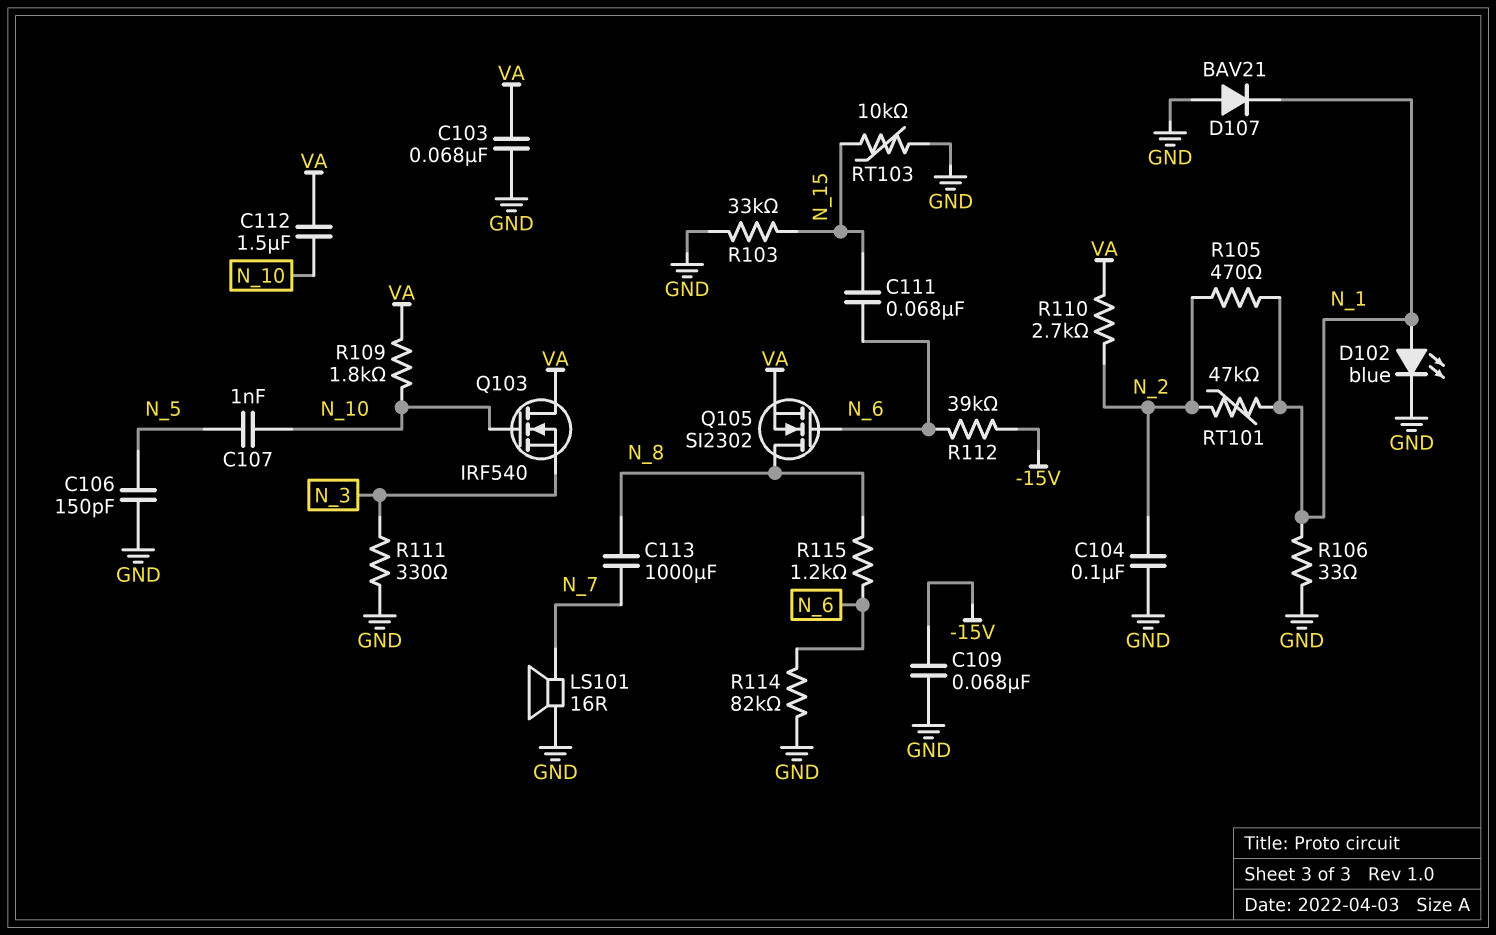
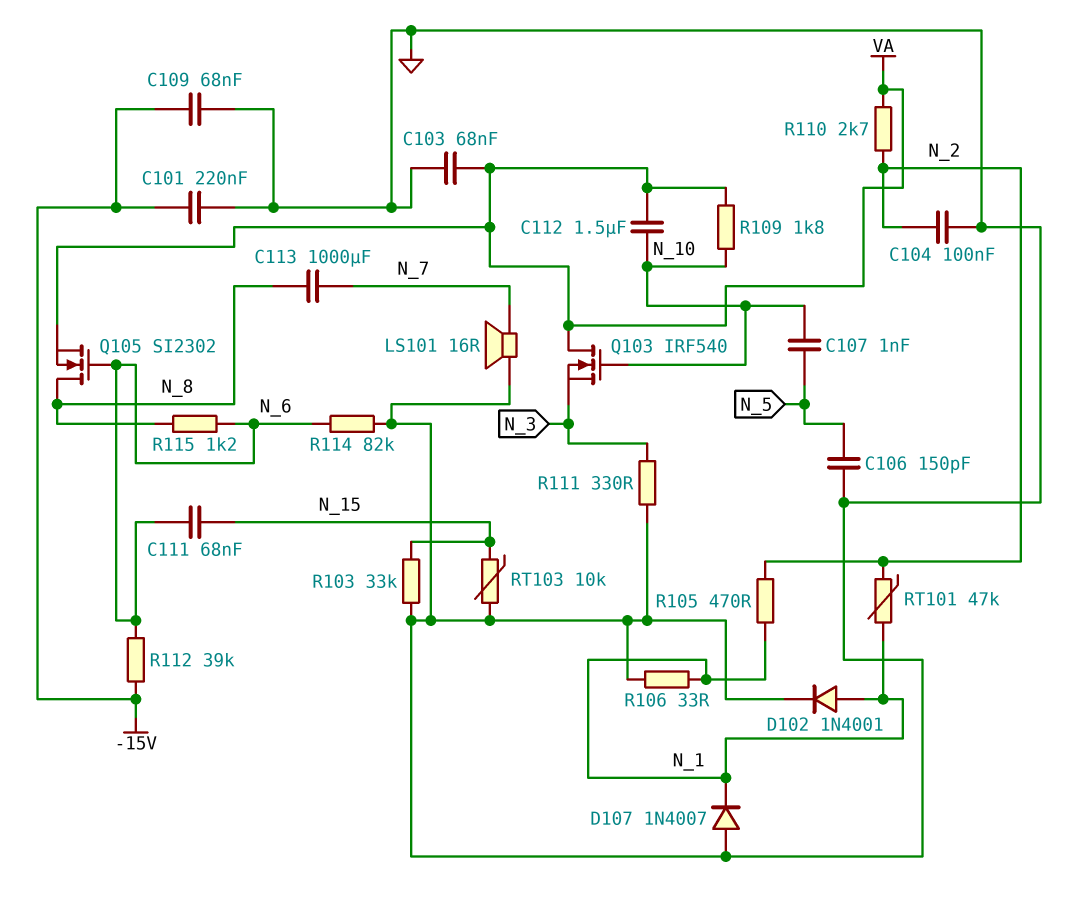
C101: none -> 220nF (-15V, GND)
D102: LED blue (A N_1, K GND) -> diode 1N4001 (A N_1, K GND)
D107: diode BAV21 (A GND, K N_1) -> diode 1N4007 (A GND, K N_1)

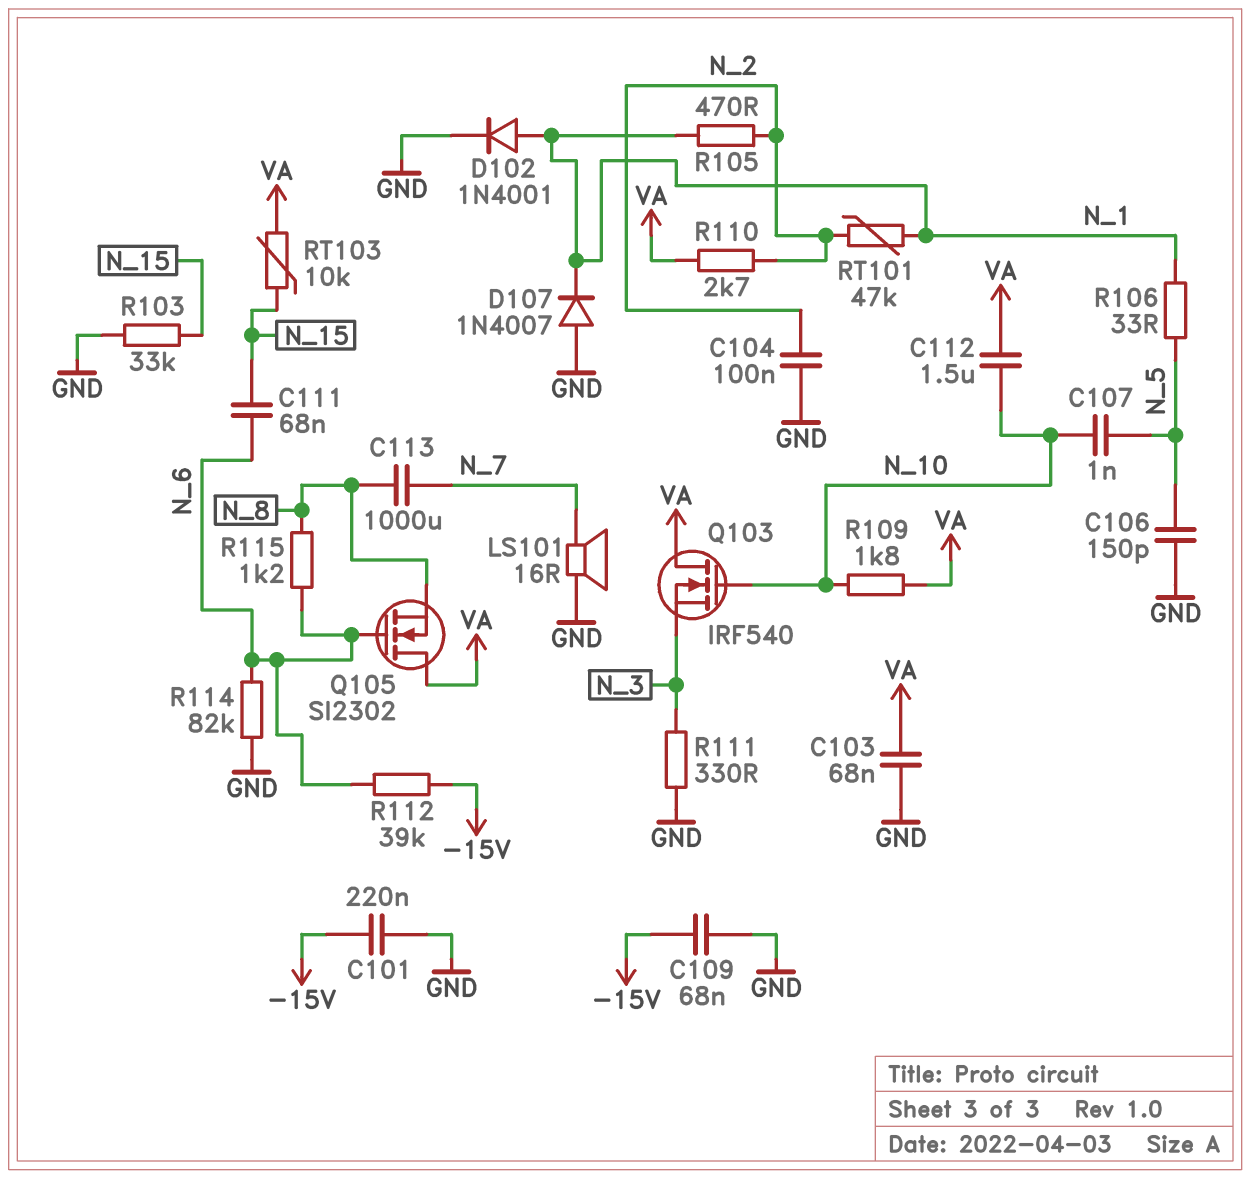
Q105: NMOS SI2302 (G N_6, D N_8, S VA) -> NMOS SI2302 (G N_6, D VA, S N_8)
R106: 33 (GND, N_1) -> 33 (N_1, N_5)
RT103: 10k (GND, N_15) -> 10k (N_15, VA)

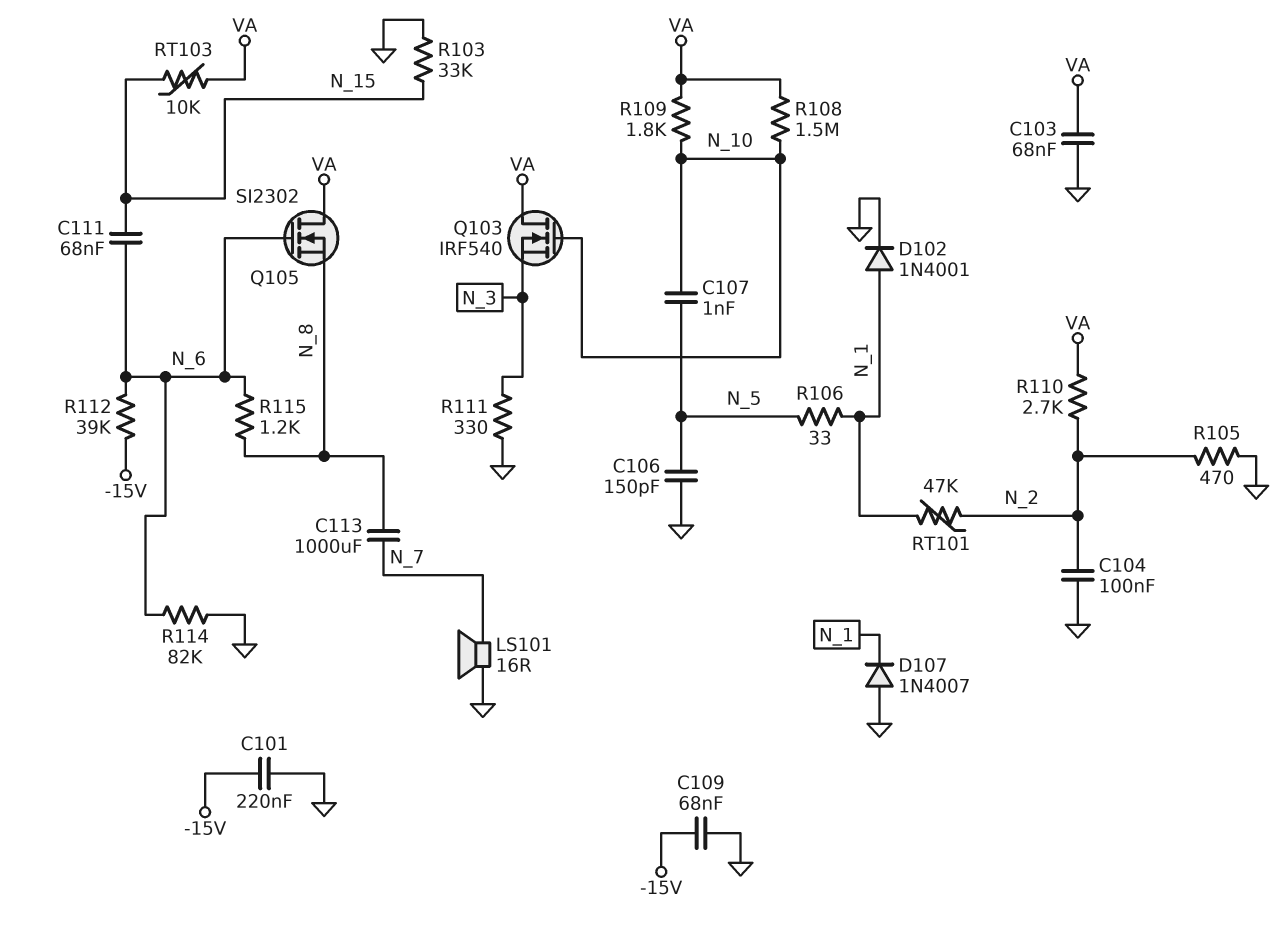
C112: 1.5uF (N_10, VA) -> none
R105: 470 (N_1, N_2) -> 470 (GND, N_2)
R108: none -> 1.5M (N_10, VA)

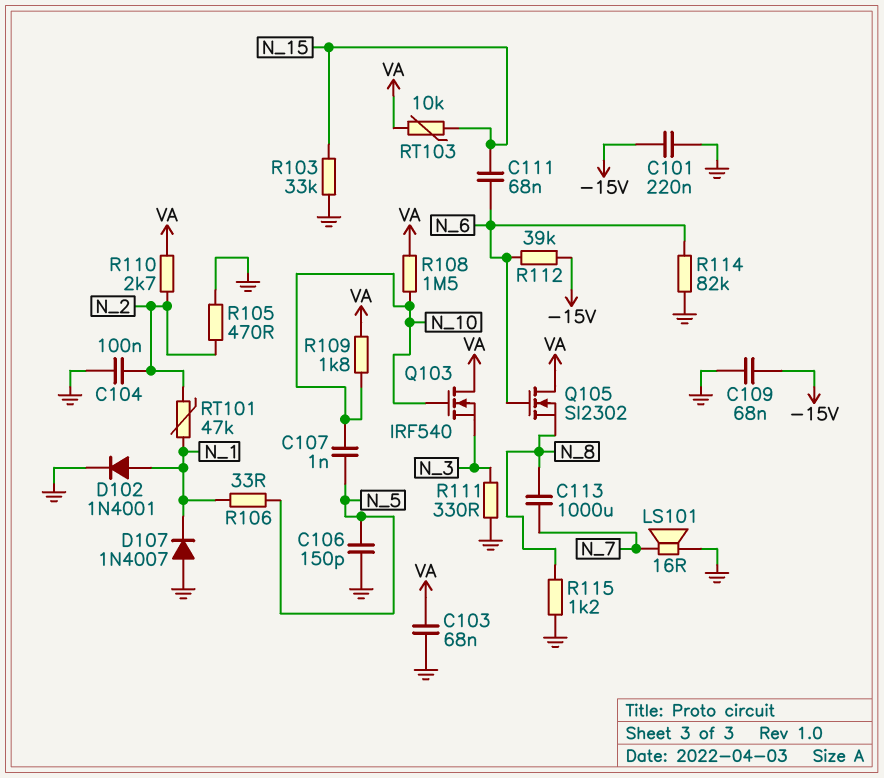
R115: 1.2k (N_6, N_8) -> 1.2k (GND, N_8)

